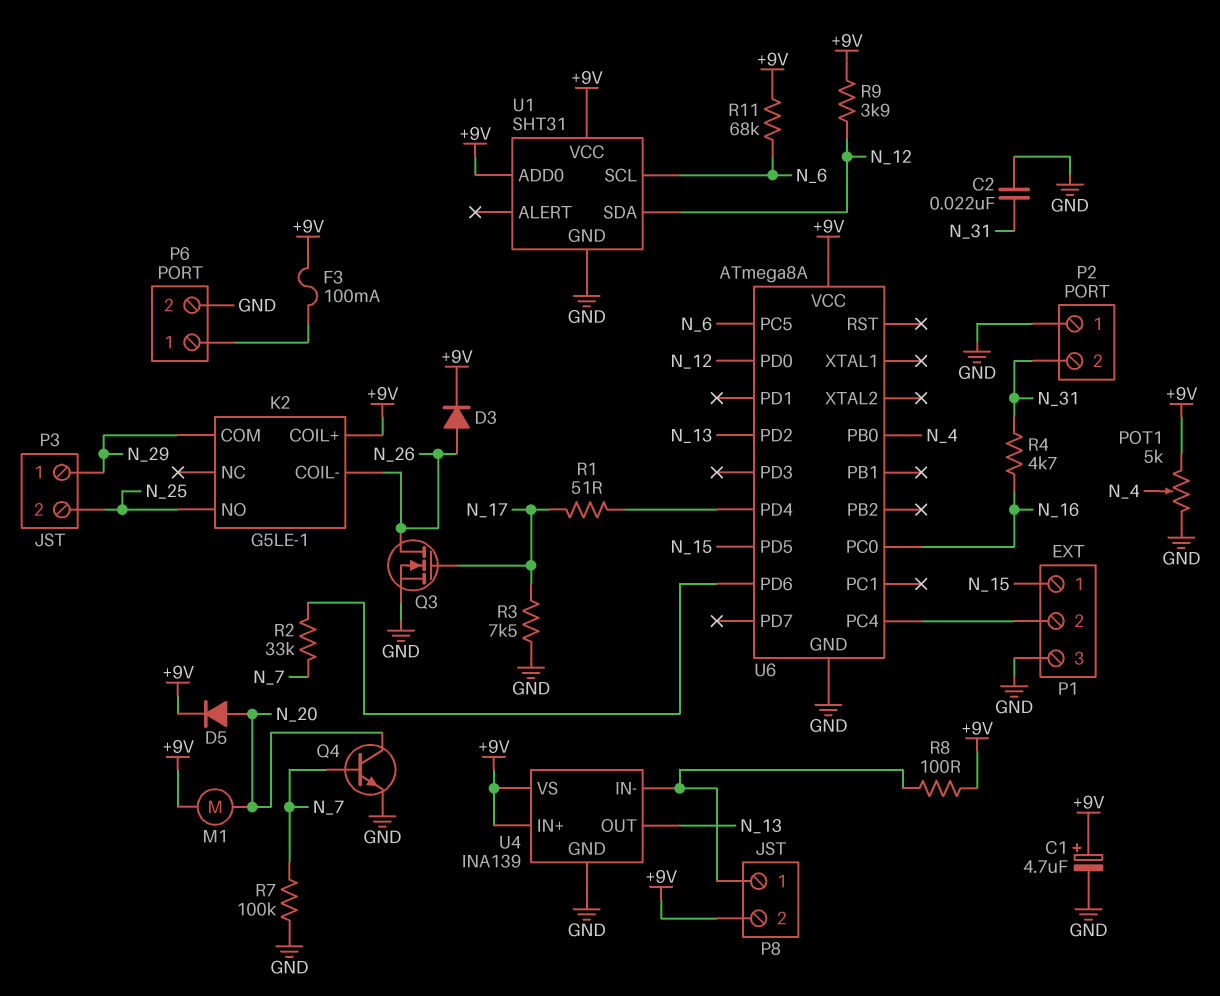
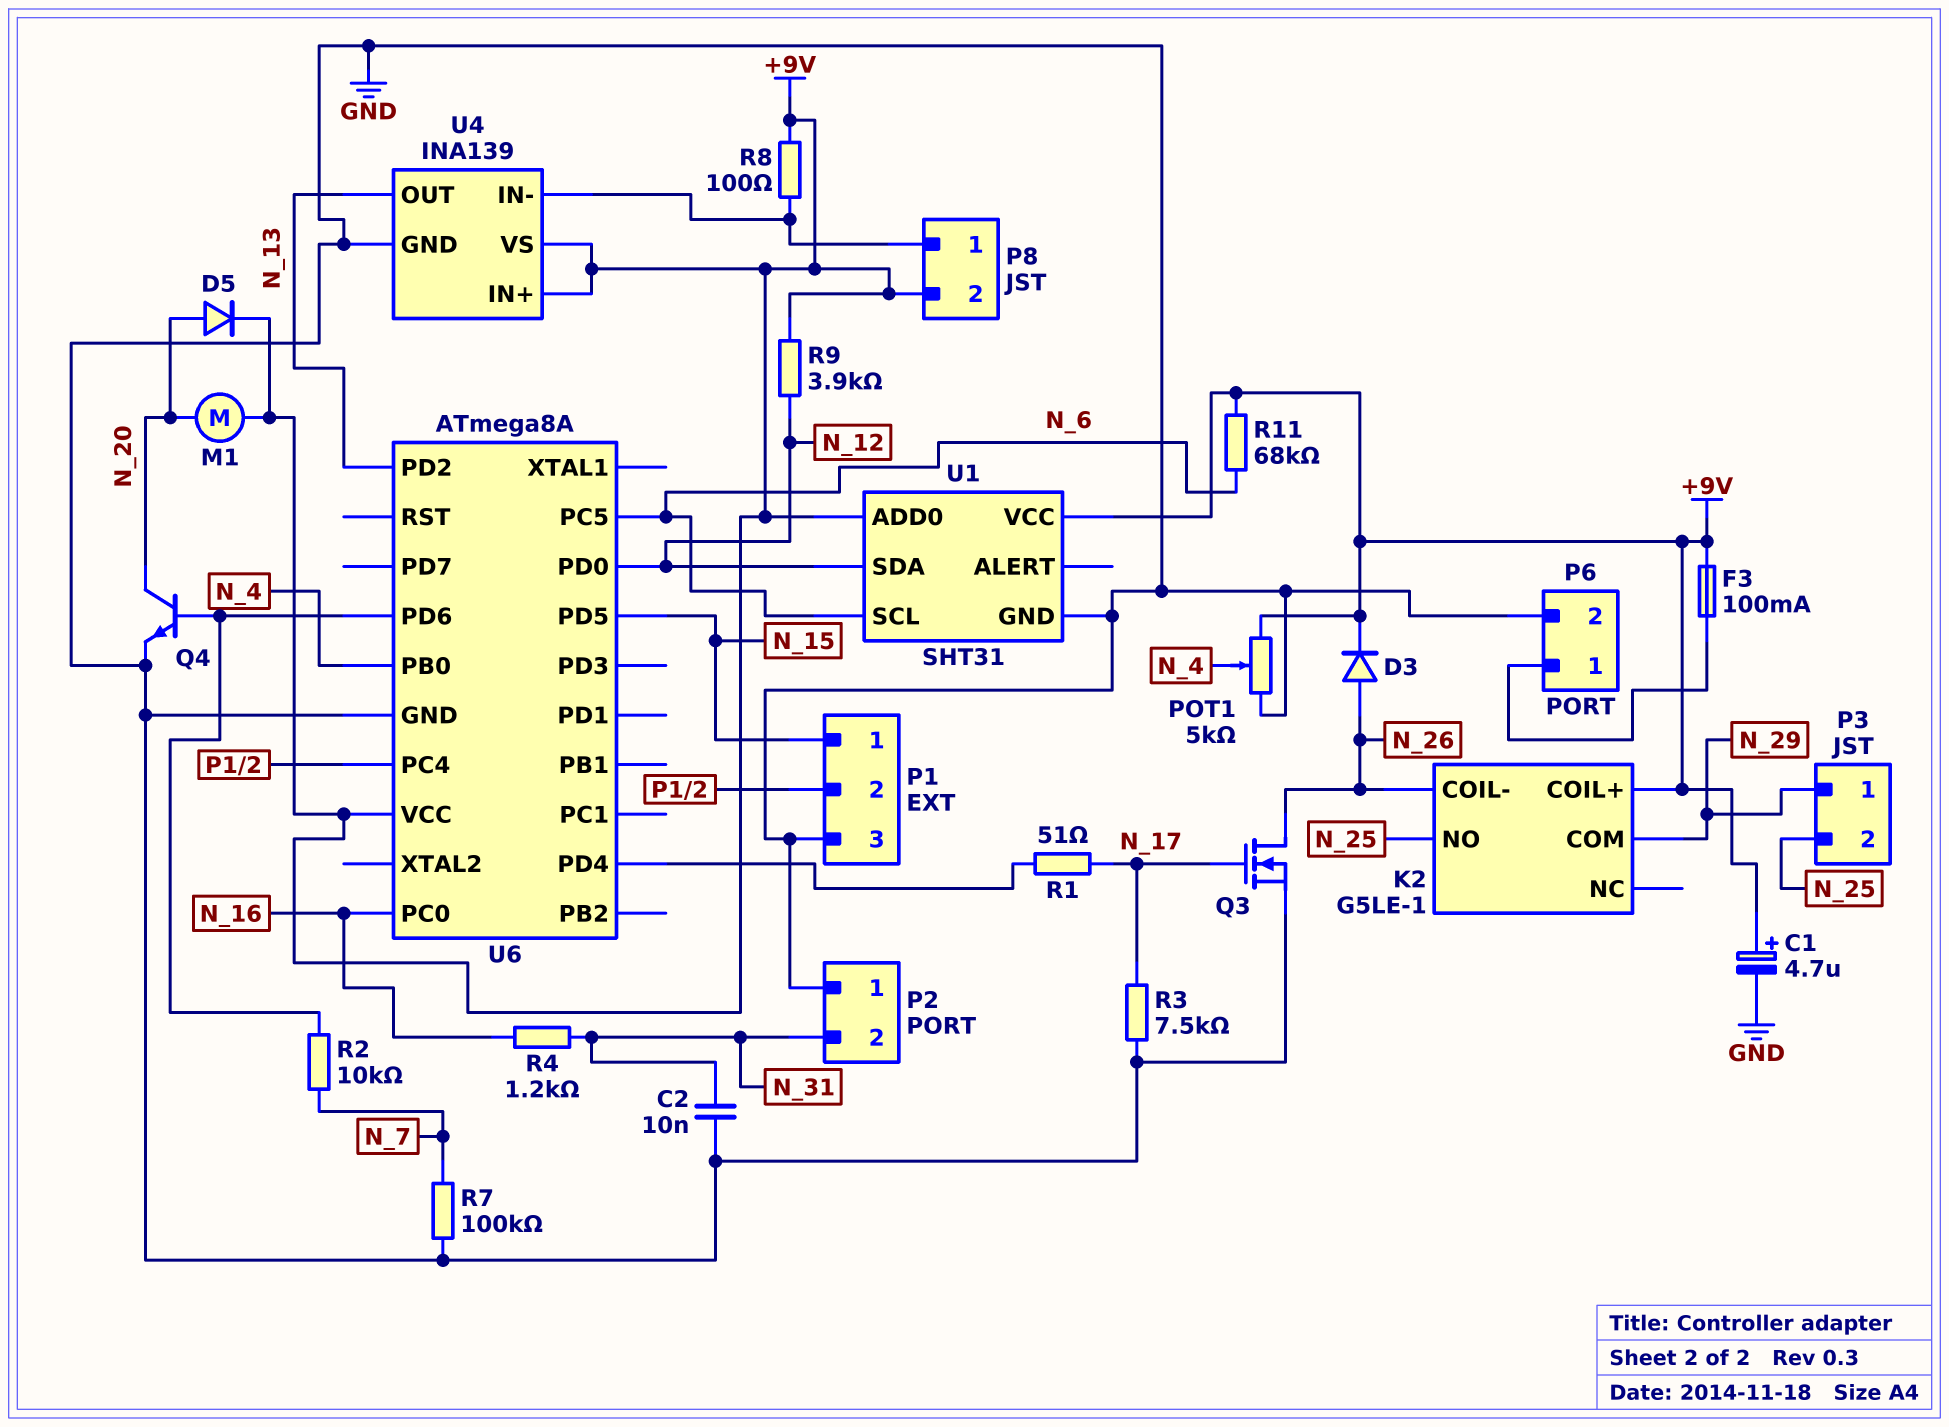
C2: 22nF (GND, N_31) -> 10nF (GND, N_31)
Q4: NPN (B N_7, C N_20, E GND) -> NPN (B U6/PD6, C N_20, E GND)
R2: 33k (N_7, U6/PD6) -> 10k (N_7, U6/PD6)
R4: 4.7k (N_16, N_31) -> 1.2k (N_16, N_31)

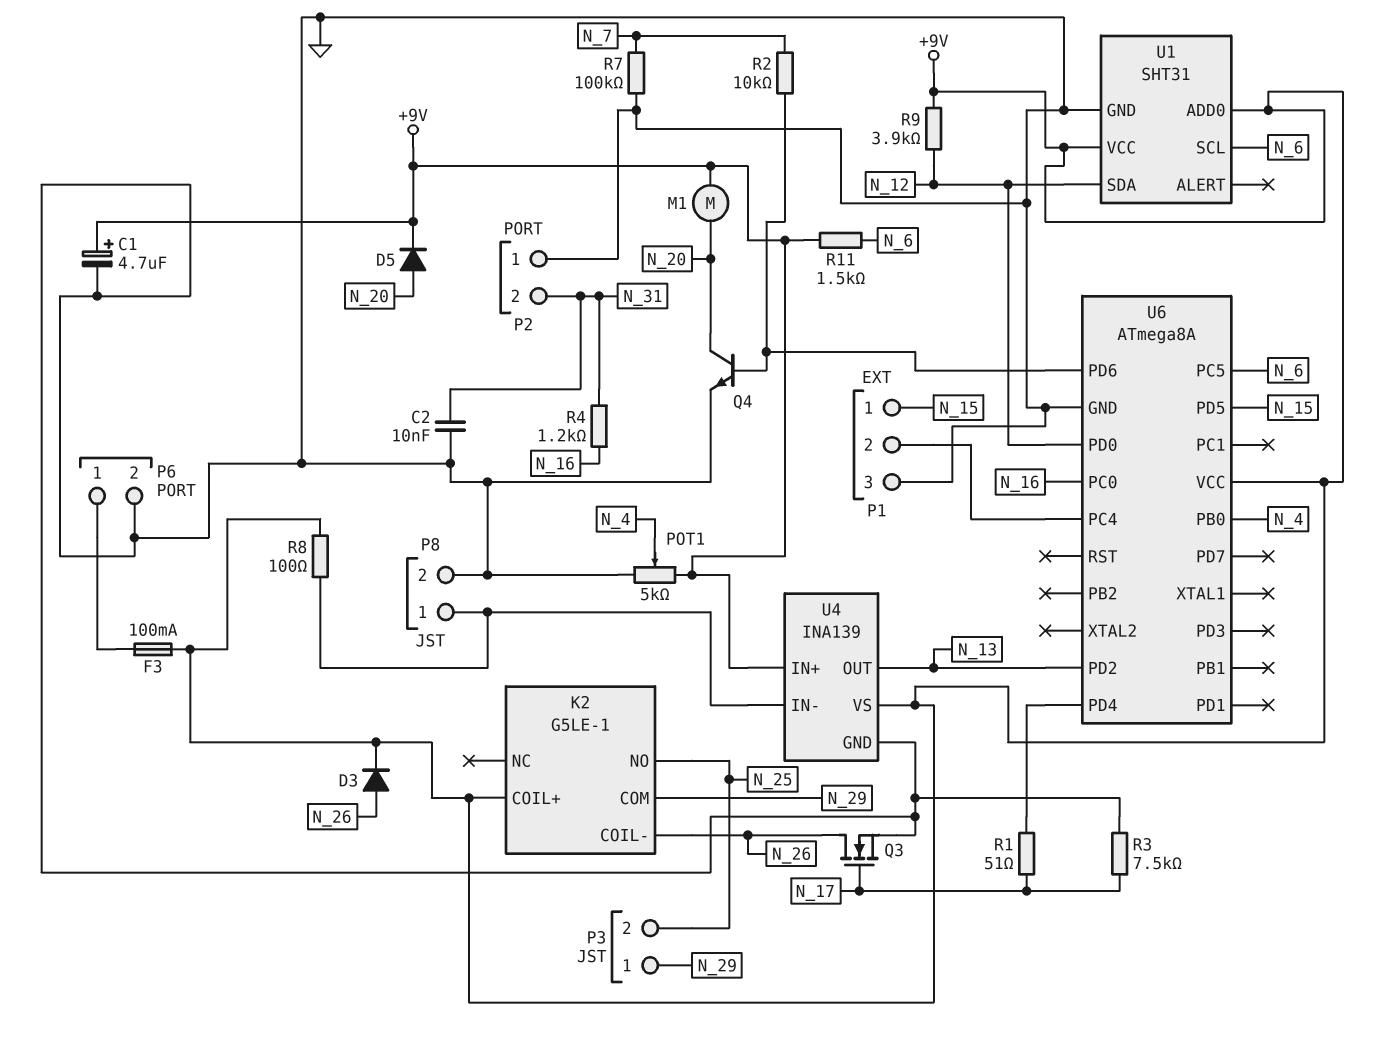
P8 pin 2: +9V -> GND
R11: 68k (+9V, N_6) -> 1.5k (+9V, N_6)

